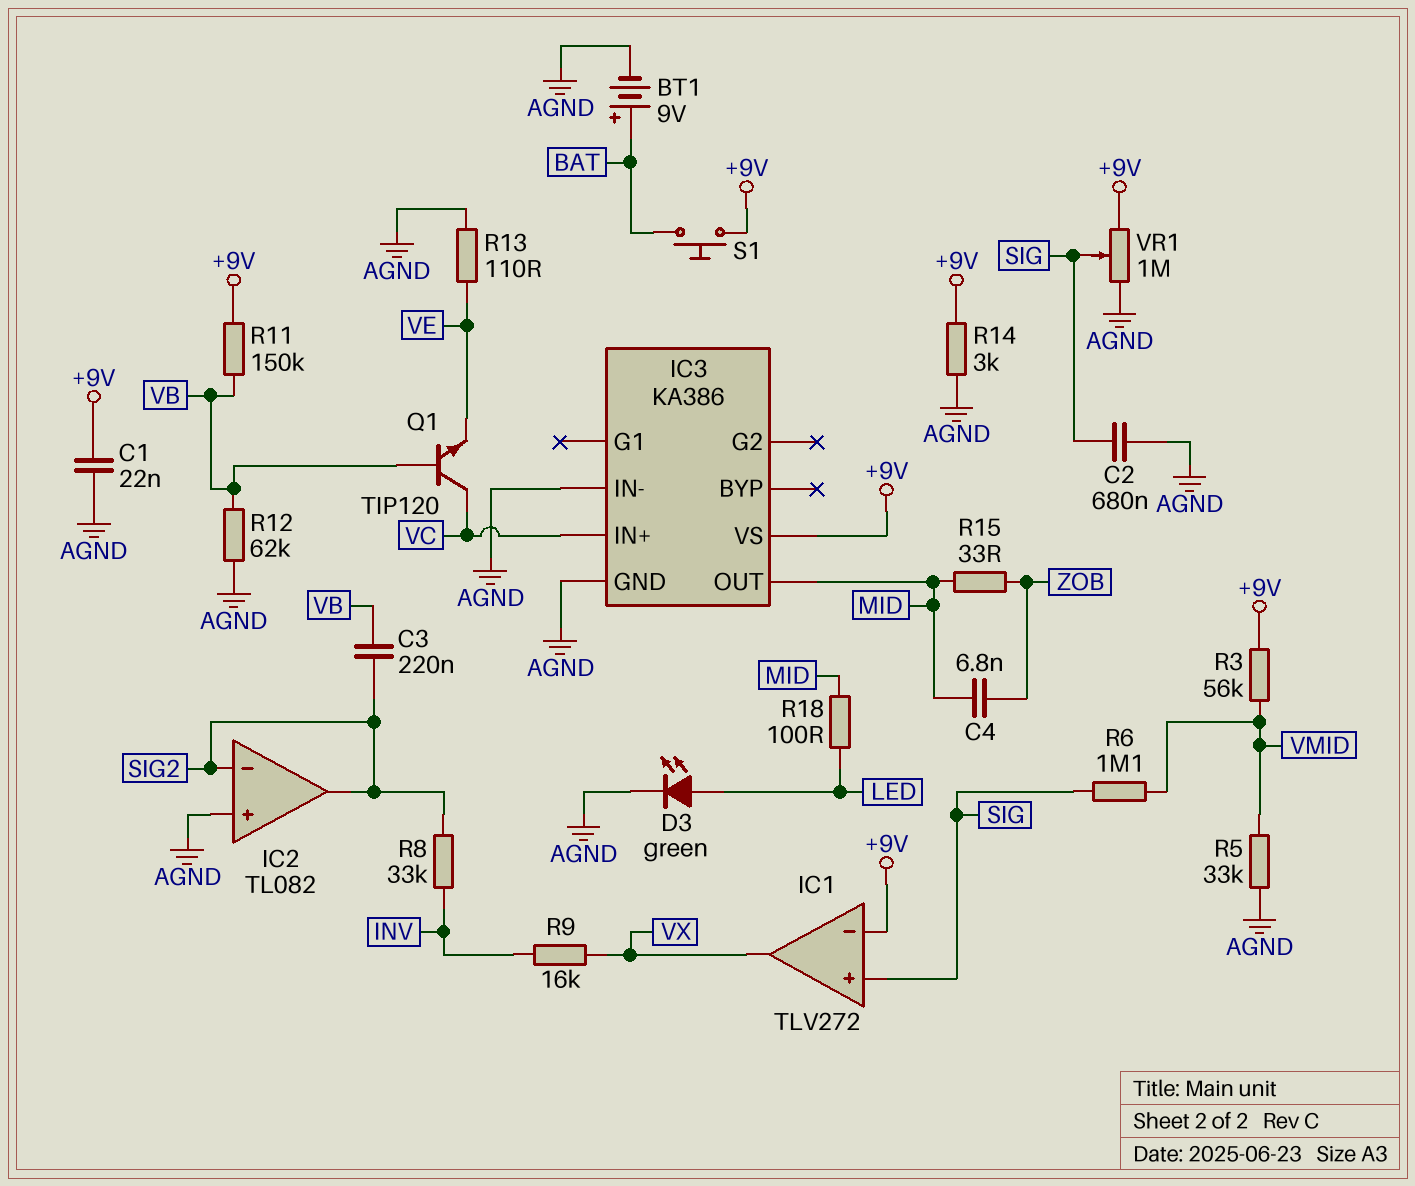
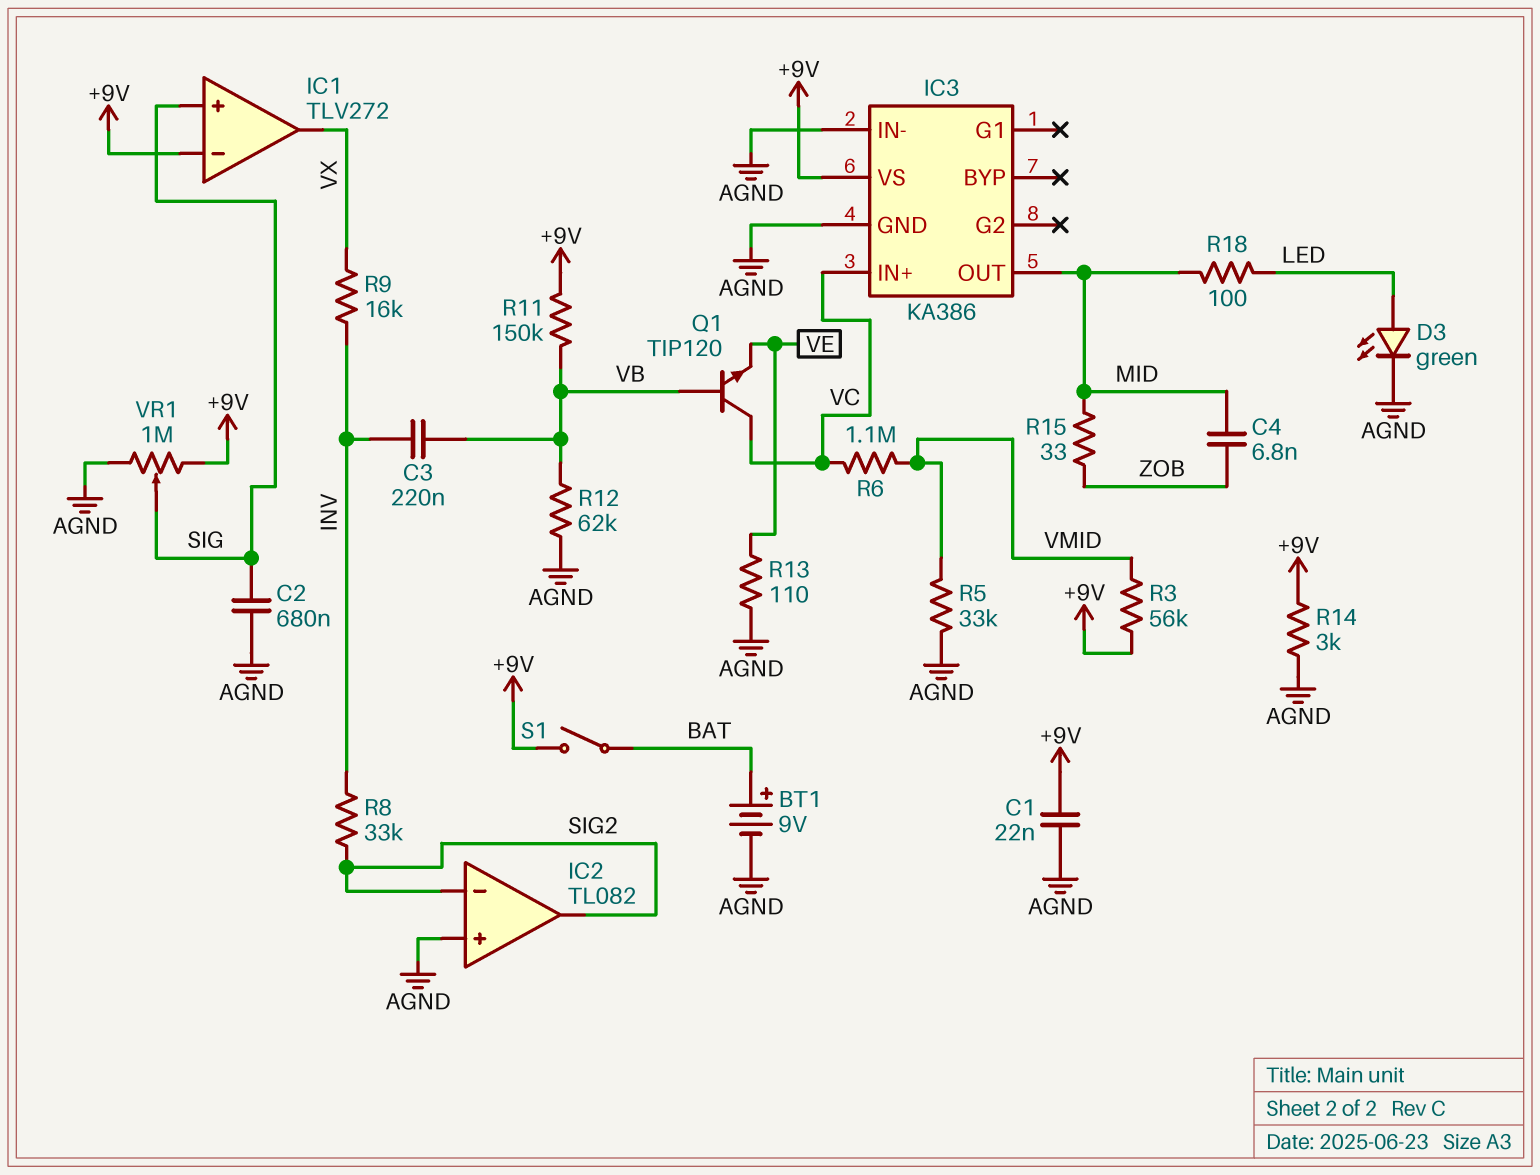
C3: 220nF (SIG2, VB) -> 220nF (INV, VB)
R6: 1.1M (SIG, VMID) -> 1.1M (VC, VMID)
S1: button (+9V, BAT) -> switch (+9V, BAT)

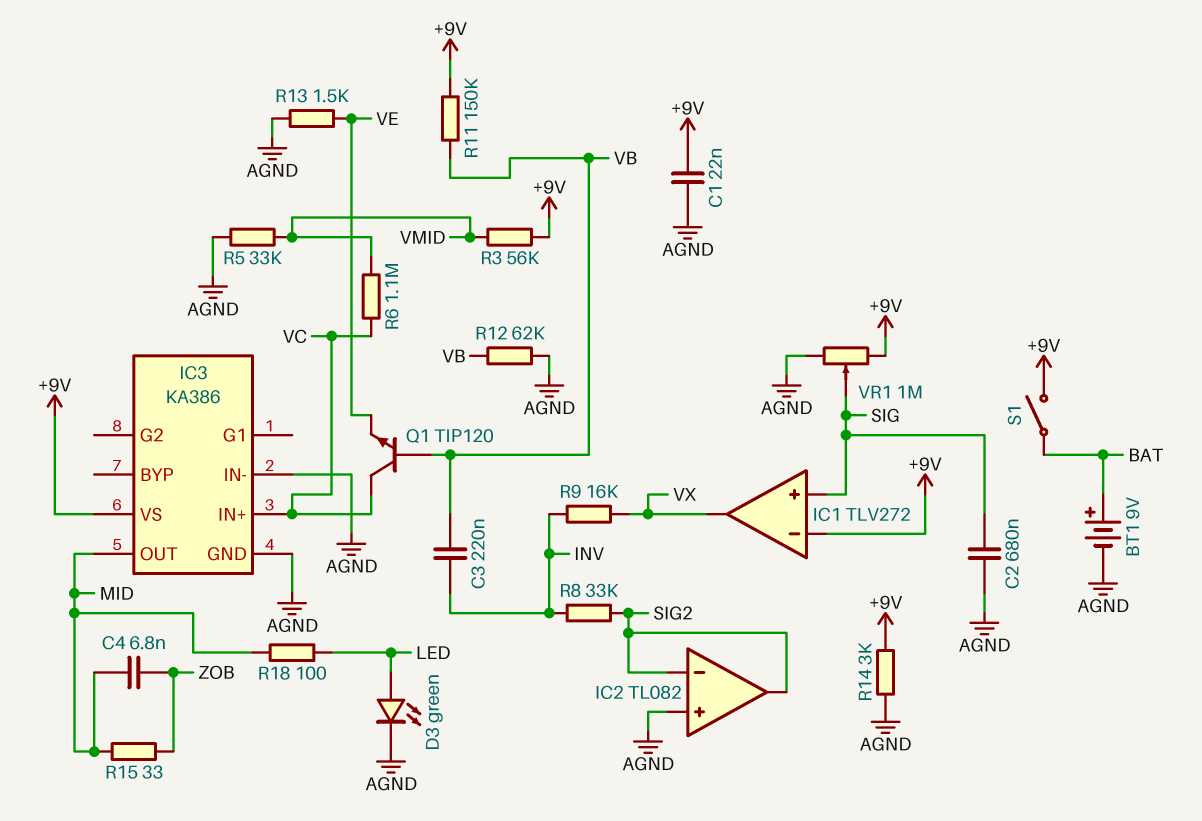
R13: 110 (AGND, VE) -> 1.5k (AGND, VE)

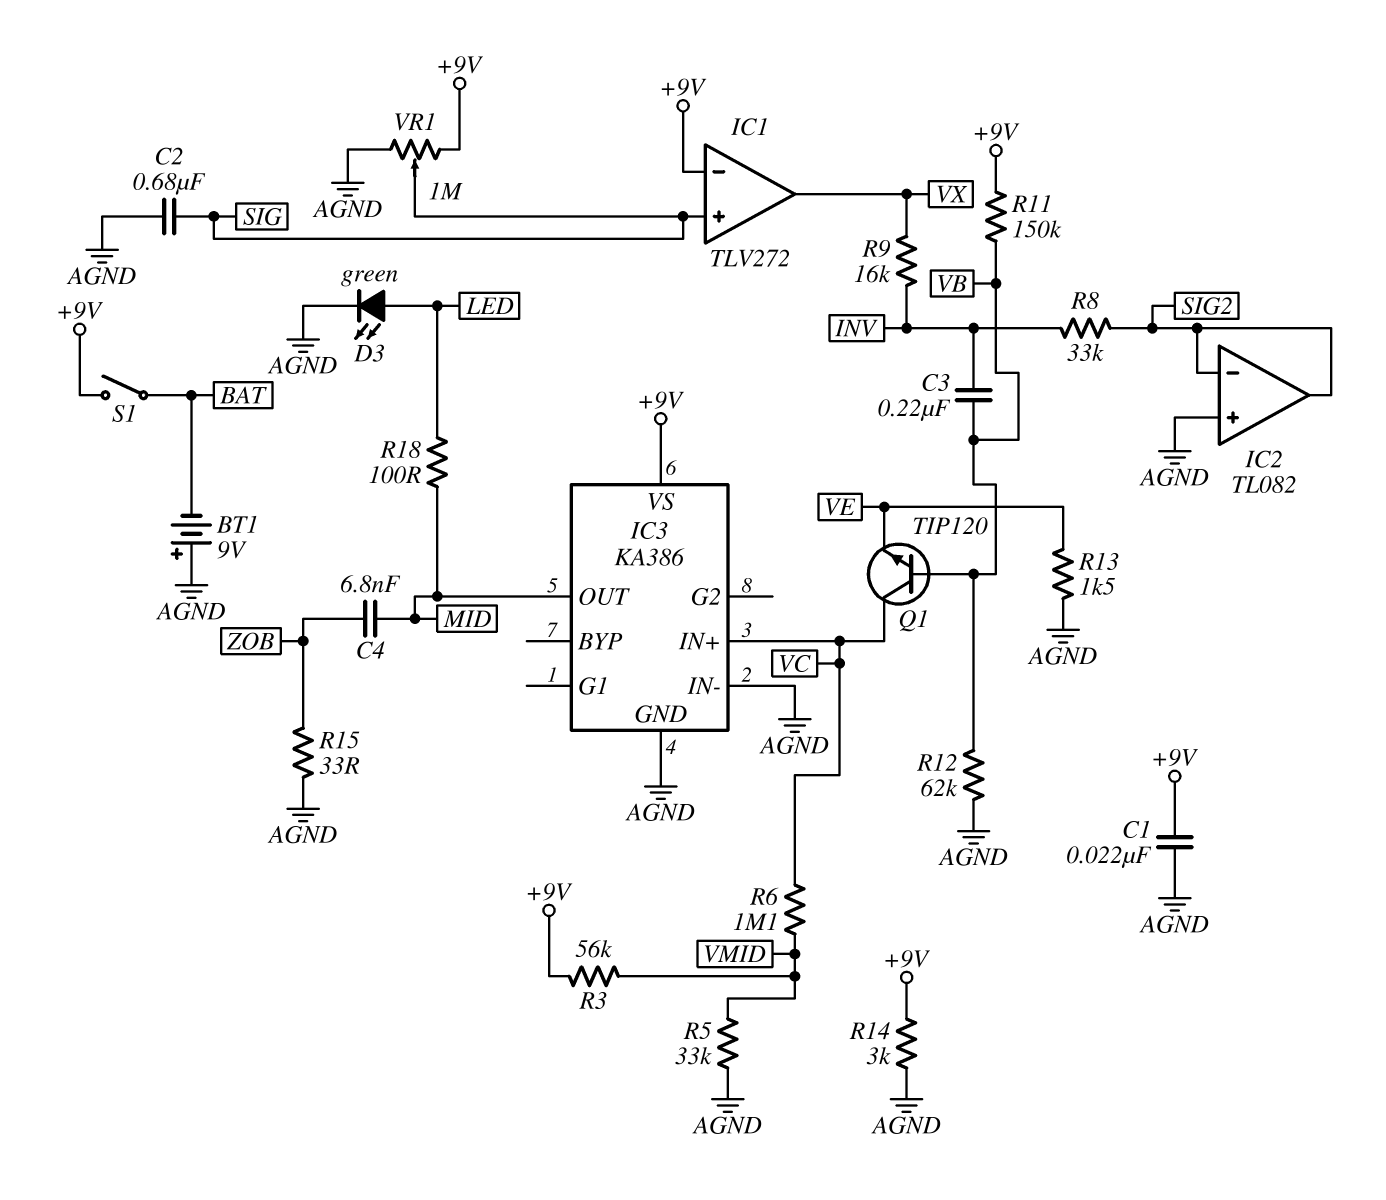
BT1: 9V (plus BAT, minus AGND) -> 9V (plus AGND, minus BAT)
R15: 33 (MID, ZOB) -> 33 (AGND, ZOB)

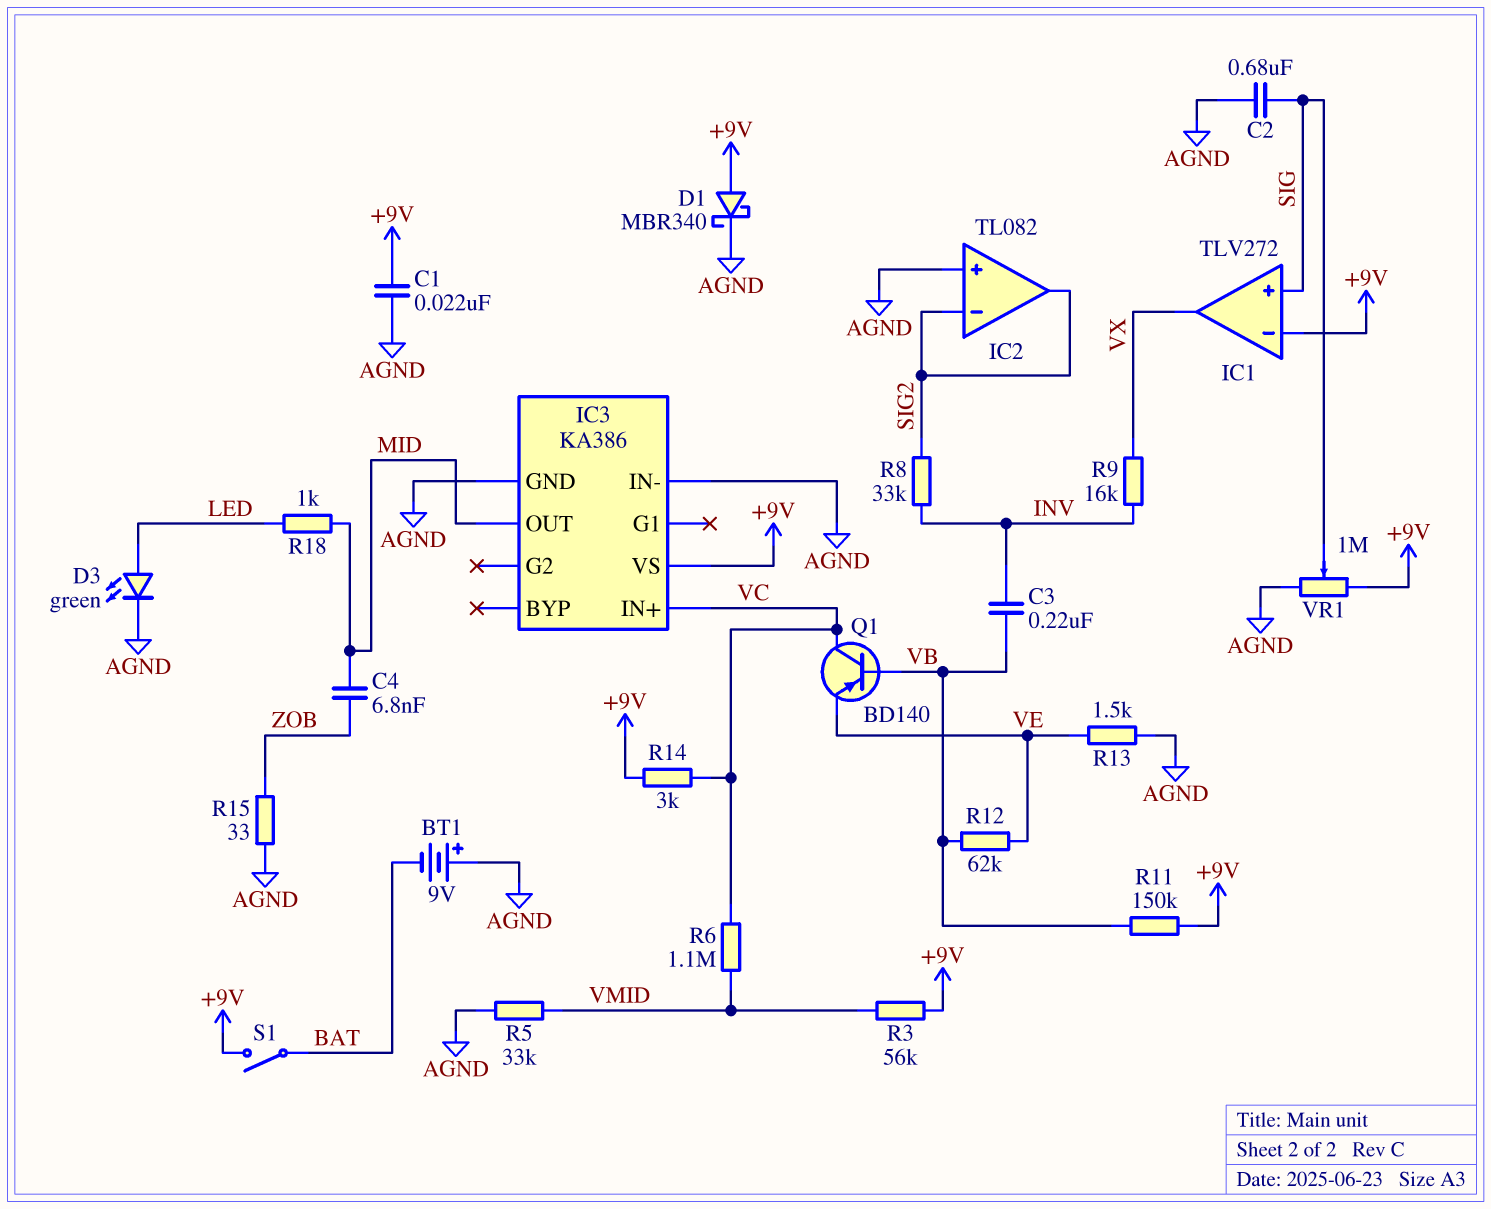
D1: none -> schottky MBR340 (A +9V, K AGND)
Q1: NPN TIP120 (B VB, C VC, E VE) -> PNP BD140 (B VB, C VC, E VE)
R12: 62k (AGND, VB) -> 62k (VB, VE)
R14: 3k (+9V, AGND) -> 3k (+9V, VC)
R18: 100 (LED, MID) -> 1k (LED, MID)

